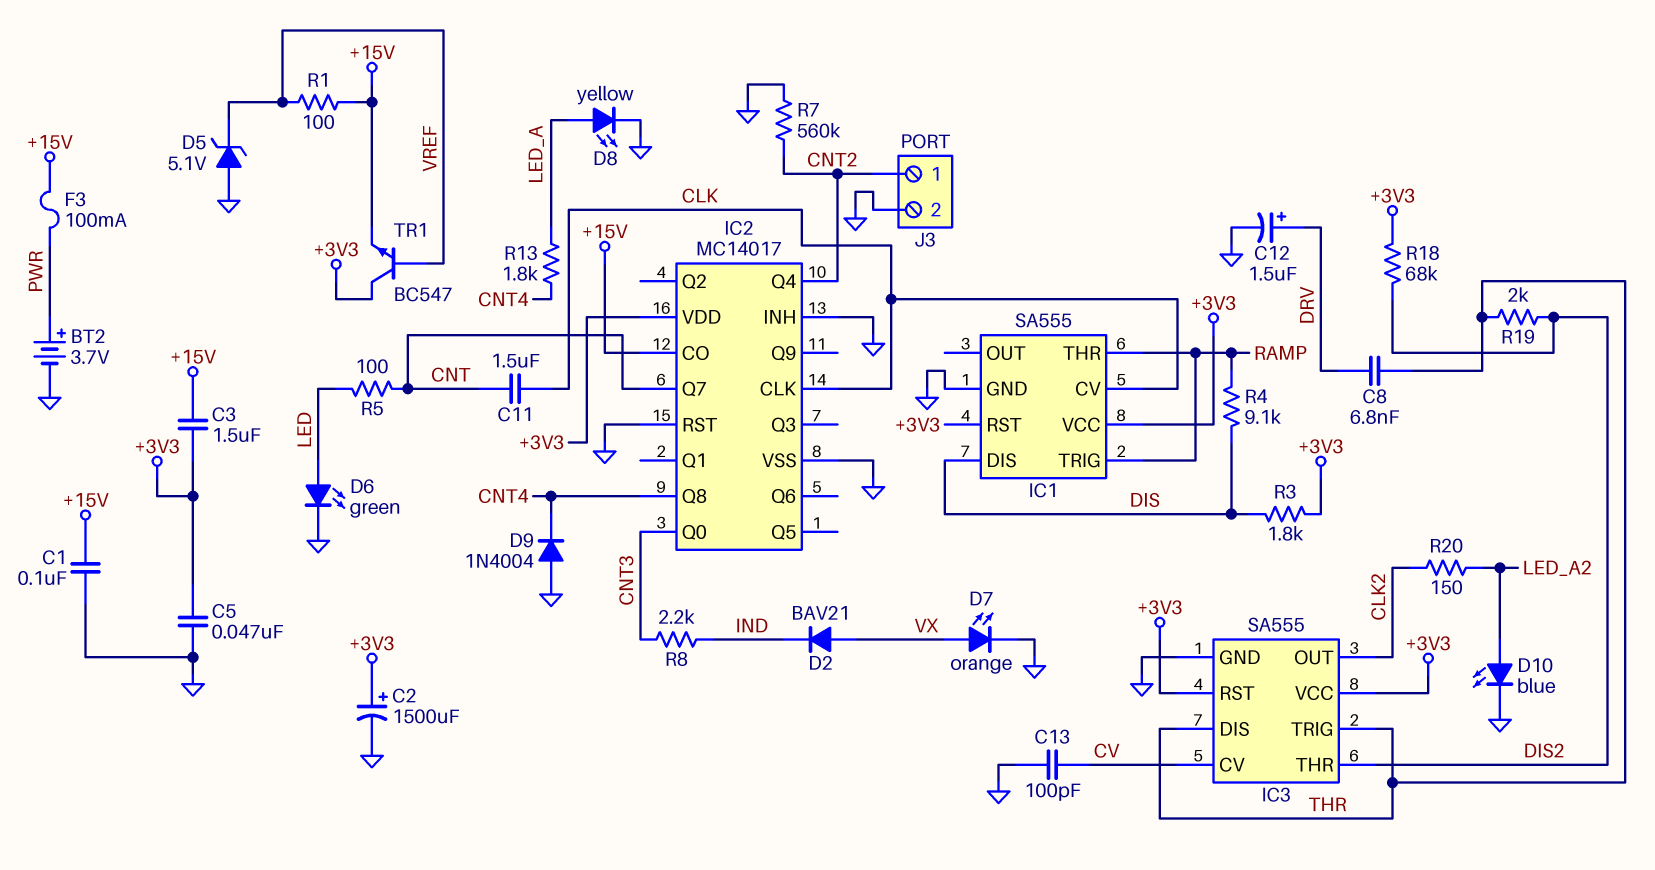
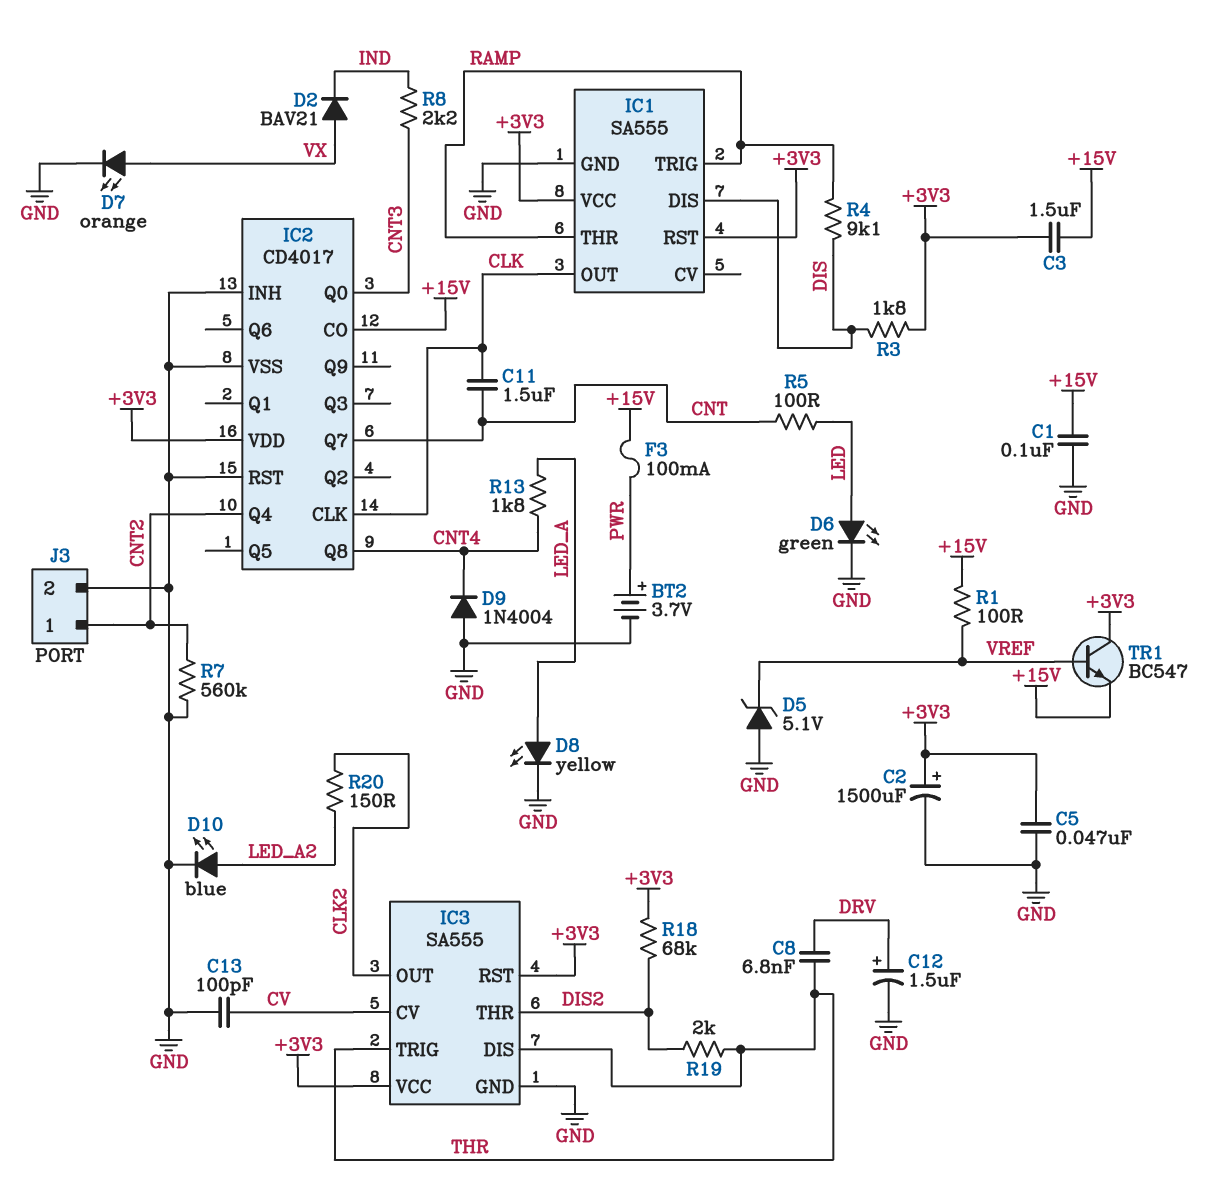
IC1 pin CV: CLK -> none
IC1 pin OUT: none -> CLK
IC2: MC14017 -> CD4017

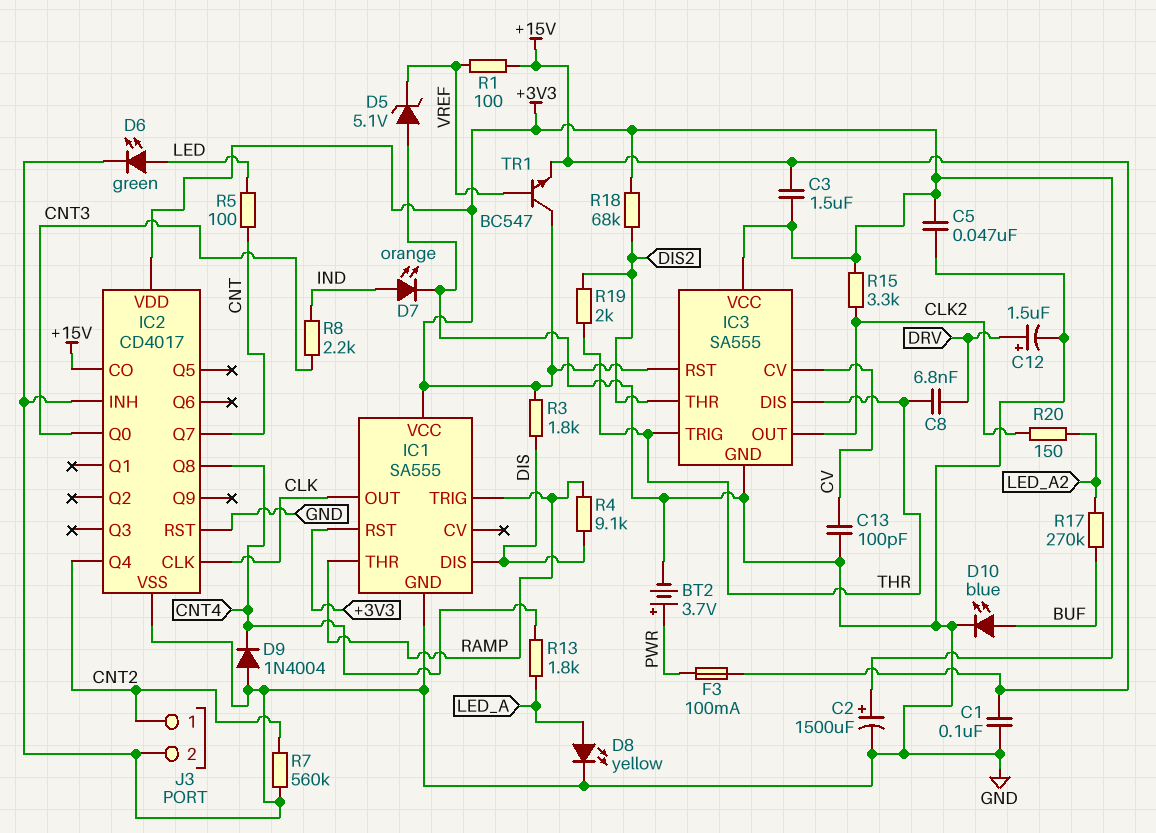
C11: 1.5uF (CLK, CNT) -> none
D2: diode BAV21 (A VX, K IND) -> none
D7: LED orange (A VX, K GND) -> LED orange (A IND, K GND)
D10: LED blue (A LED_A2, K GND) -> LED blue (A BUF, K GND)
R15: none -> 3.3k (+3V3, CLK2)
R17: none -> 270k (BUF, LED_A2)

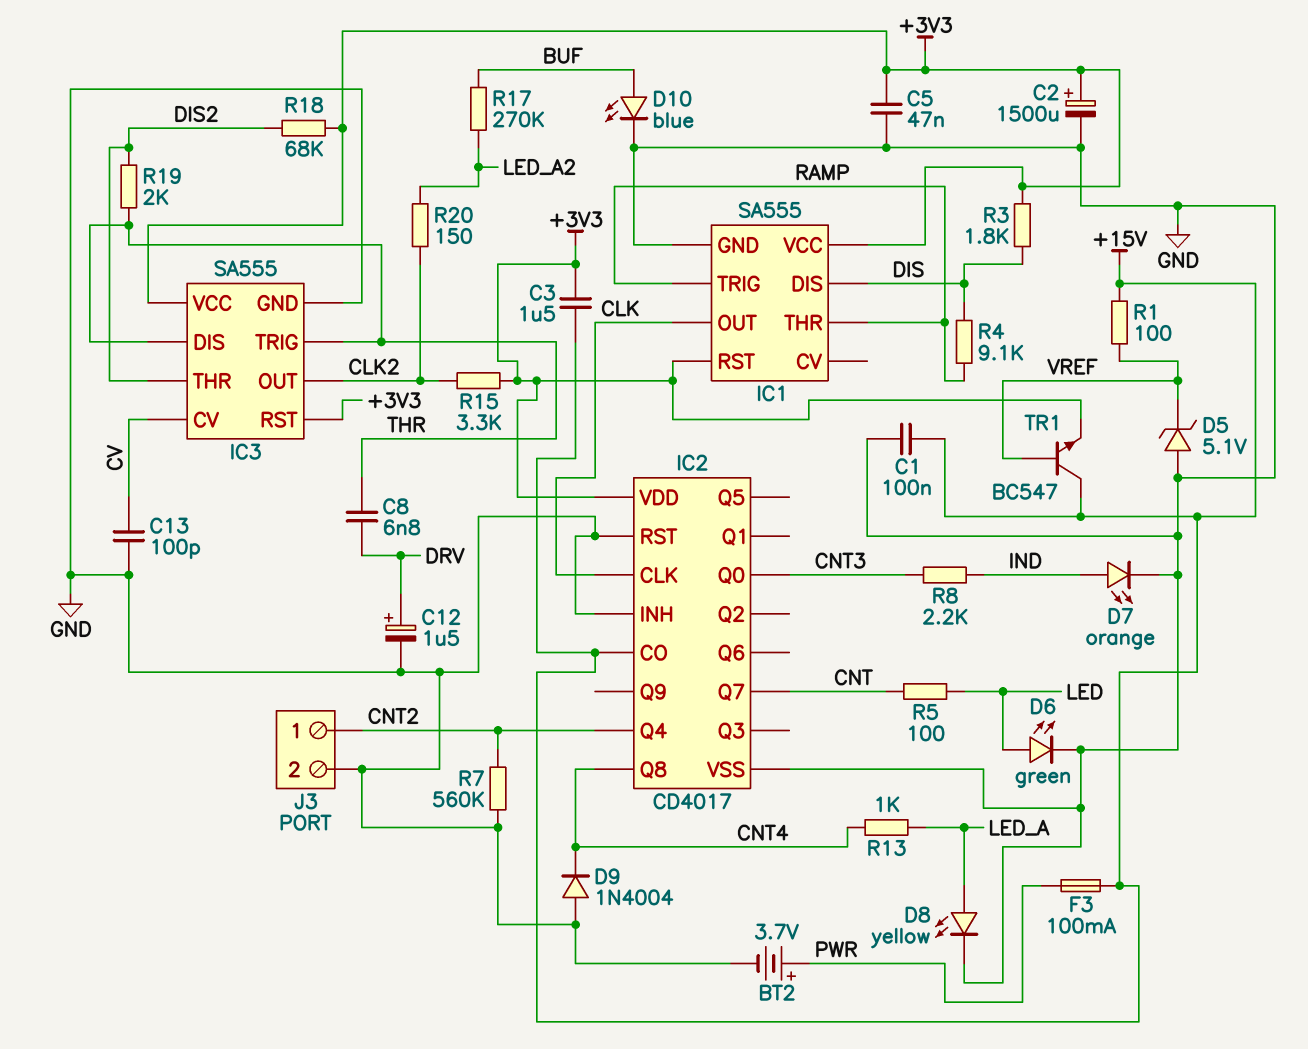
R13: 1.8k (CNT4, LED_A) -> 1k (CNT4, LED_A)
TR1: NPN BC547 (B VREF, C +3V3, E +15V) -> NPN BC547 (B VREF, C +15V, E +3V3)

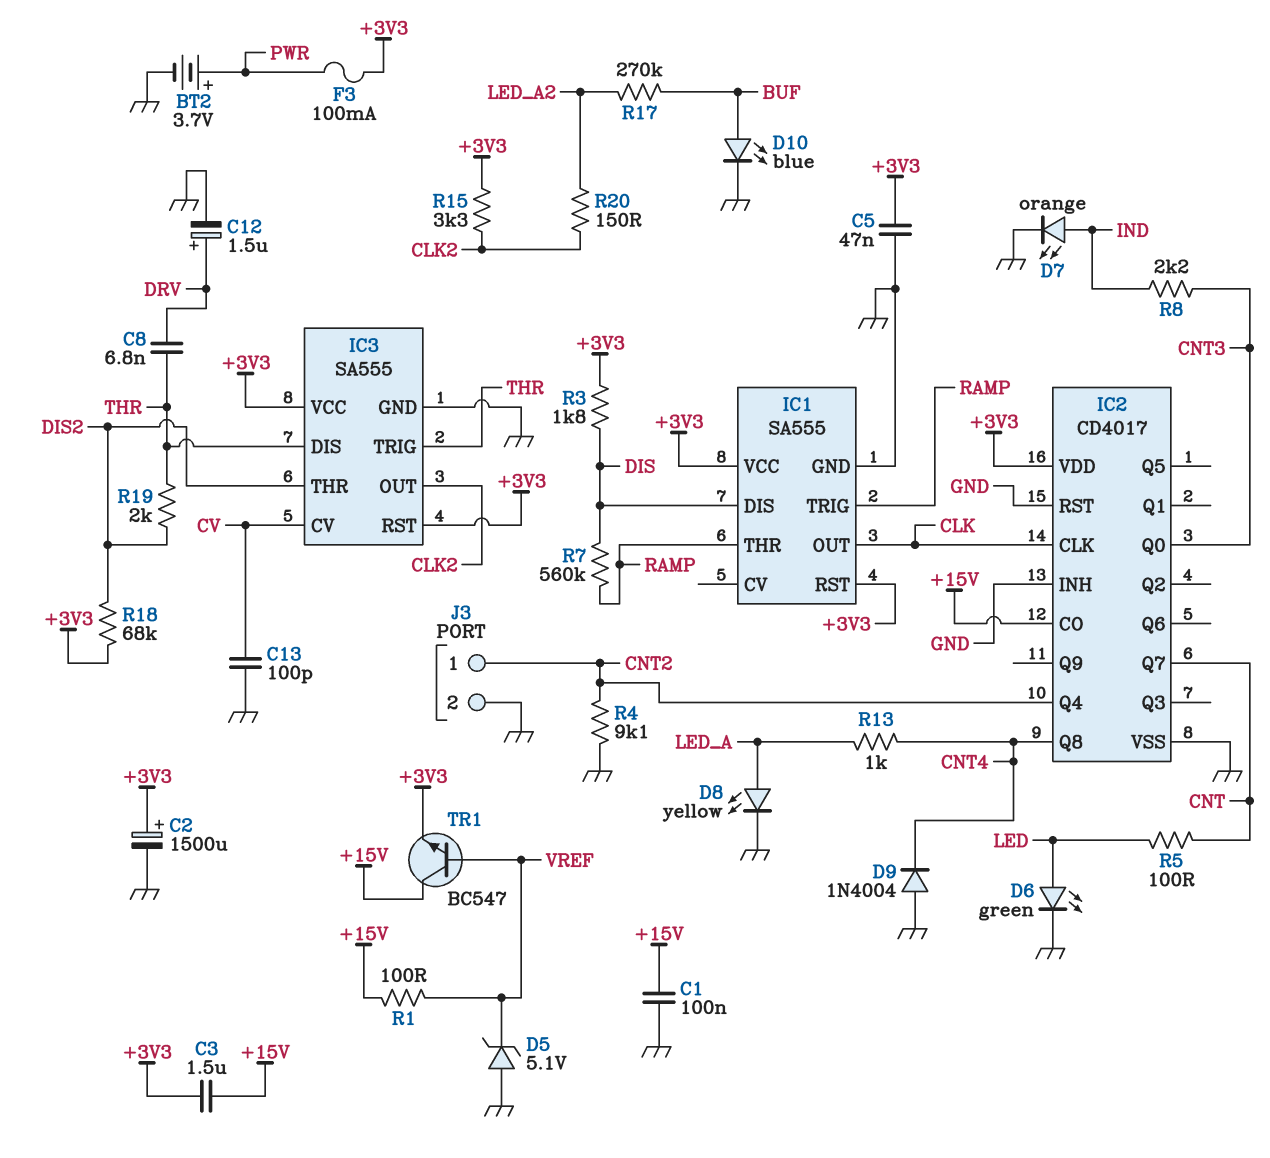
F3: 100mA (+15V, PWR) -> 100mA (+3V3, PWR)
R4: 9.1k (DIS, RAMP) -> 9.1k (CNT2, GND)
R7: 560k (CNT2, GND) -> 560k (DIS, RAMP)

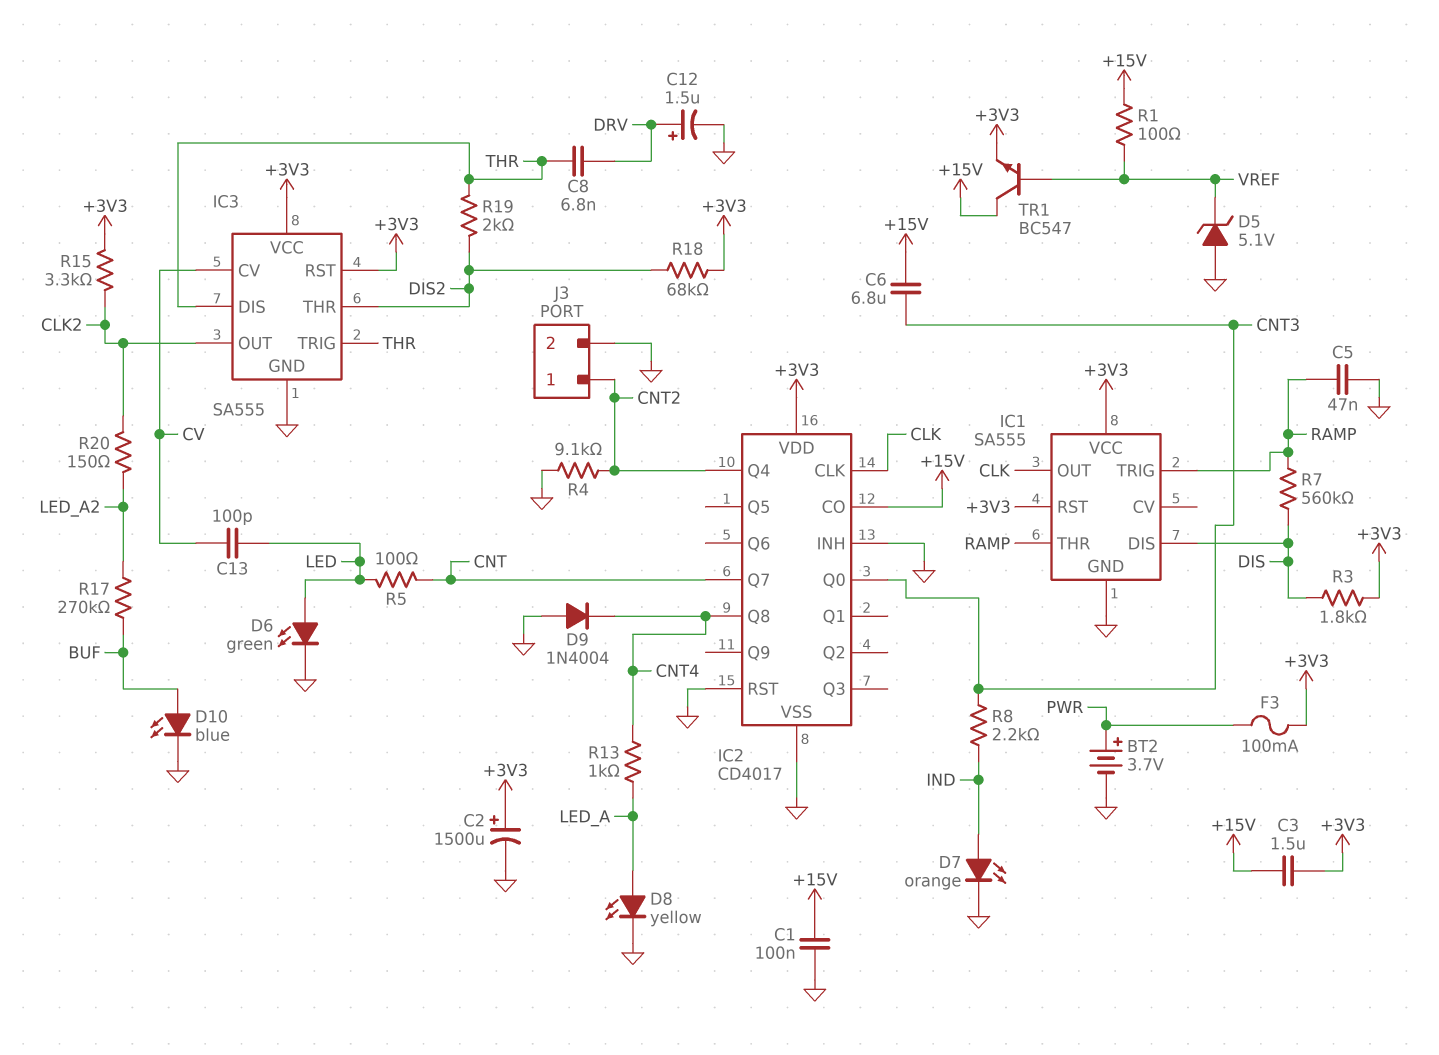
C5: 47nF (+3V3, GND) -> 47nF (GND, RAMP)
C6: none -> 6.8uF (+15V, CNT3)
C13: 100pF (CV, GND) -> 100pF (CV, LED)

